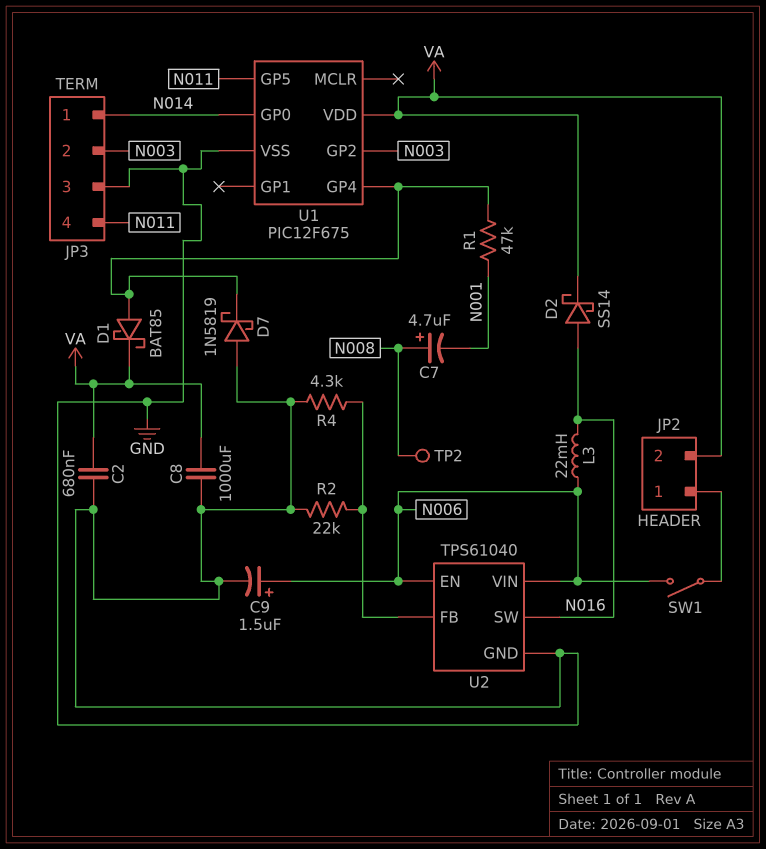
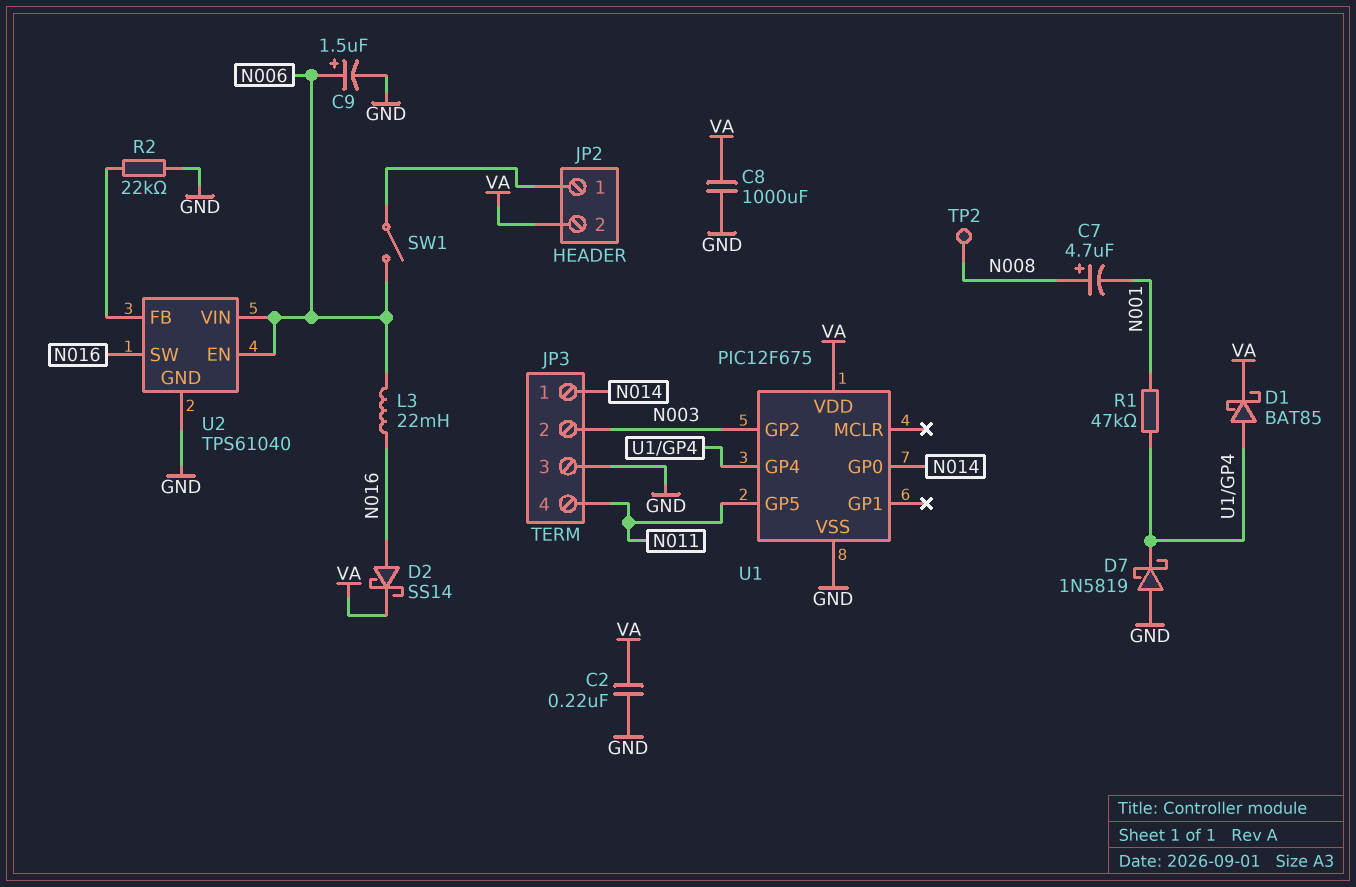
C2: 680nF (GND, VA) -> 220nF (GND, VA)
R4: 4.3k (GND, U2/FB) -> none

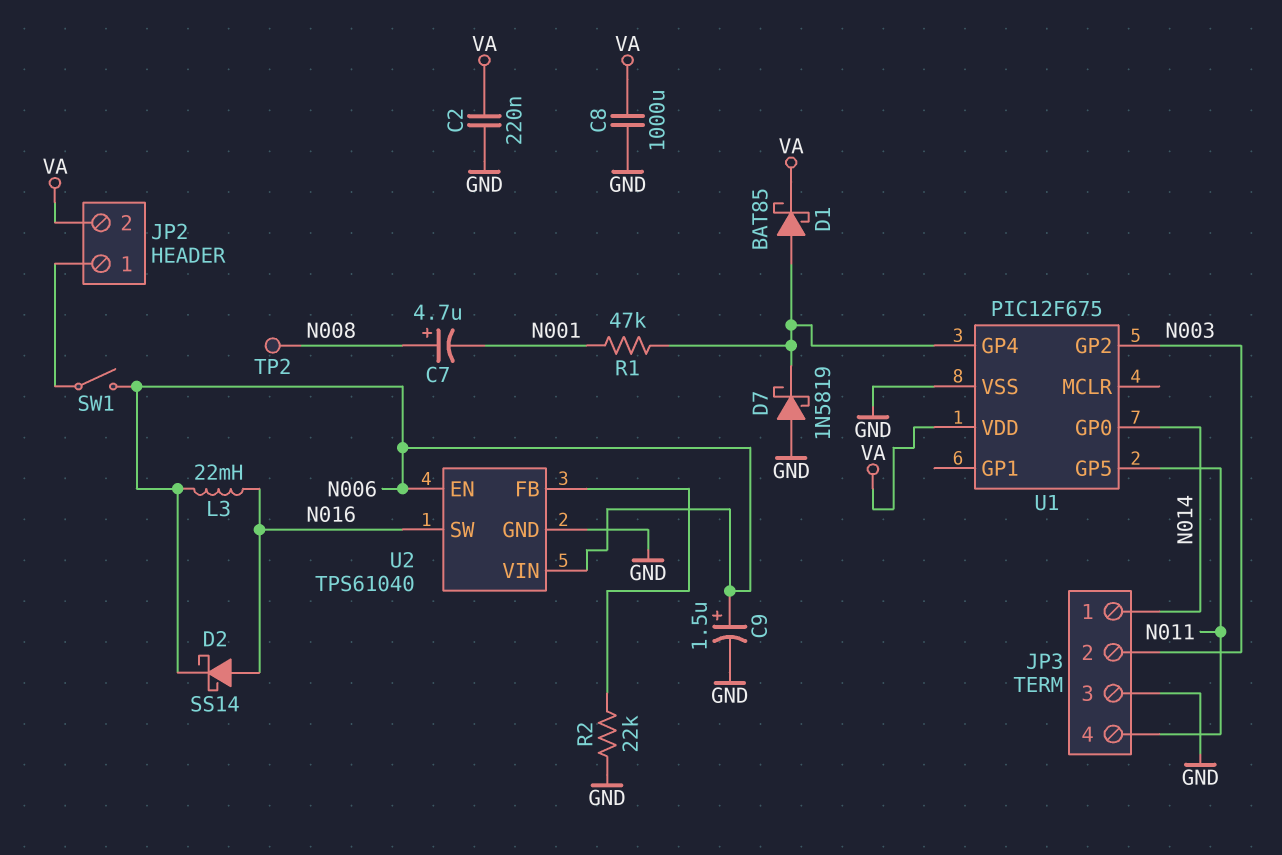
D2: schottky SS14 (A N016, K VA) -> schottky SS14 (A N016, K N006)

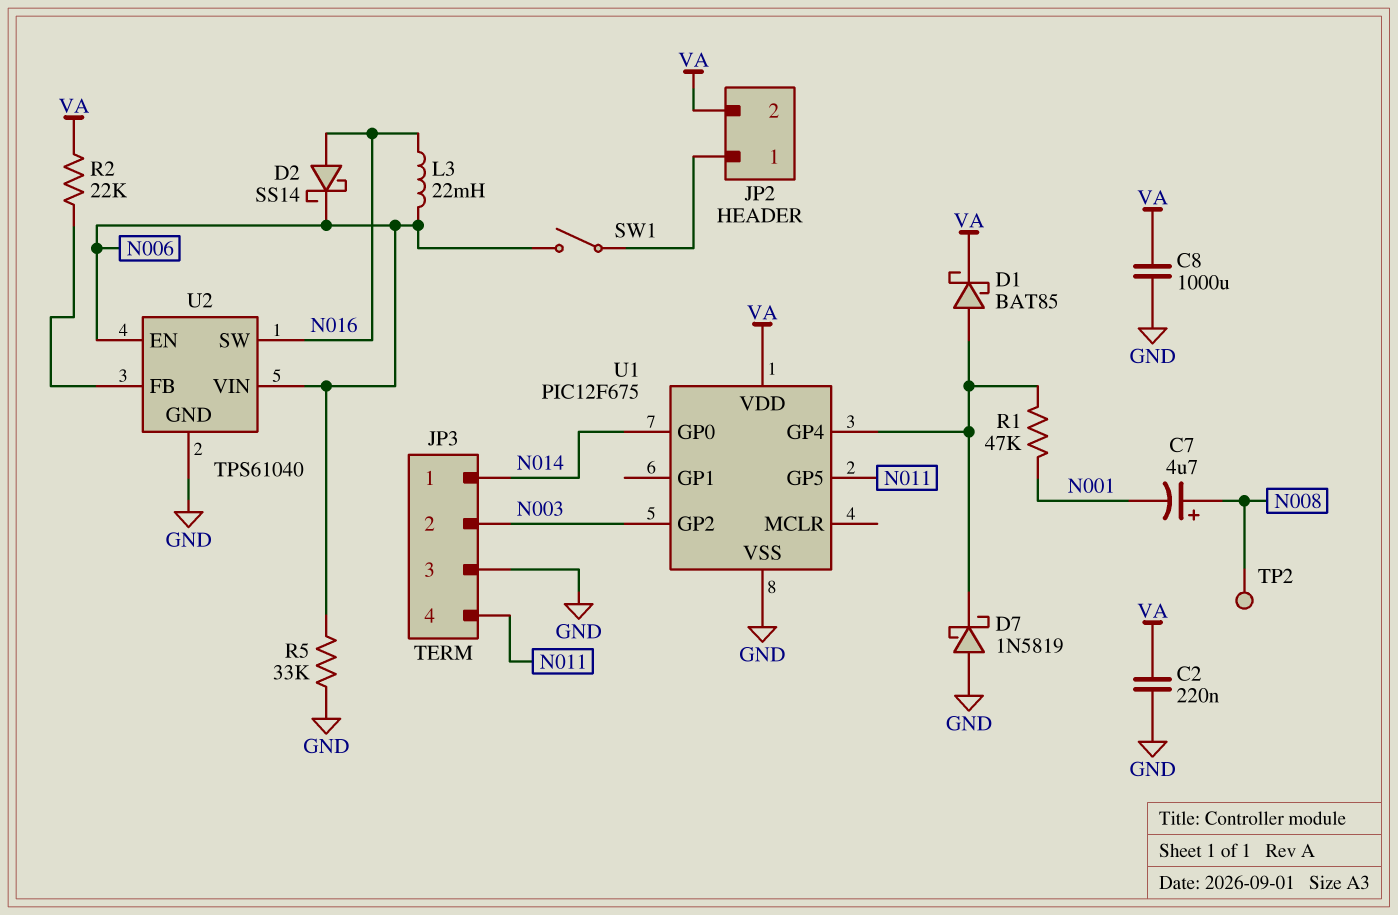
C9: 1.5uF (plus N006, minus GND) -> none
R2: 22k (GND, U2/FB) -> 22k (U2/FB, VA)
R5: none -> 33k (GND, N006)

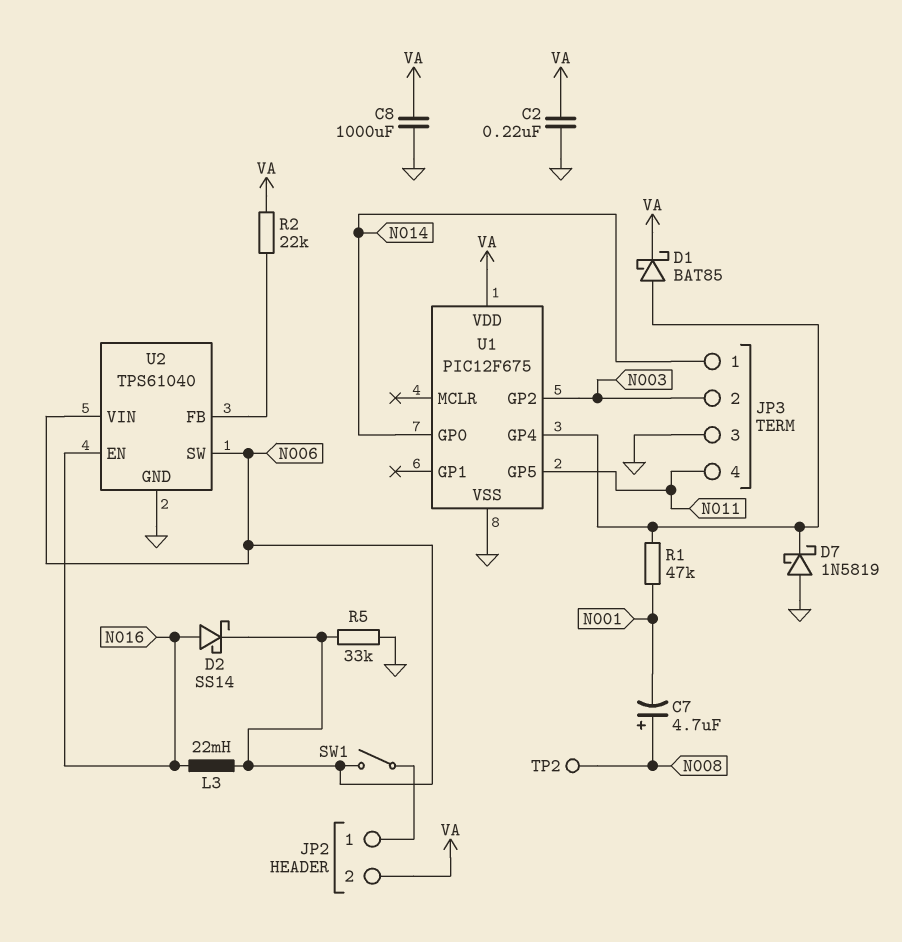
U2 pin EN: N006 -> N016
U2 pin SW: N016 -> N006

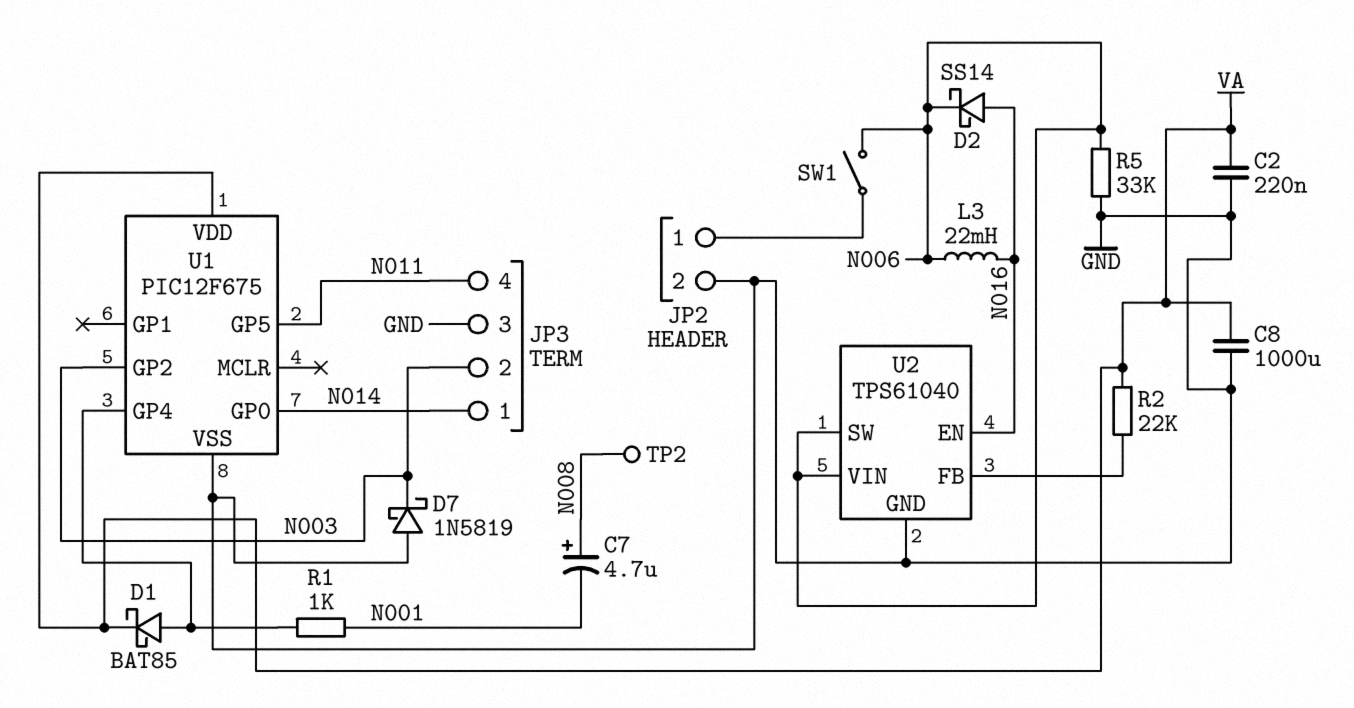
D7: schottky 1N5819 (A GND, K U1/GP4) -> schottky 1N5819 (A GND, K N003)
JP2 pin 2: VA -> GND
R1: 47k (N001, U1/GP4) -> 1k (N001, U1/GP4)

